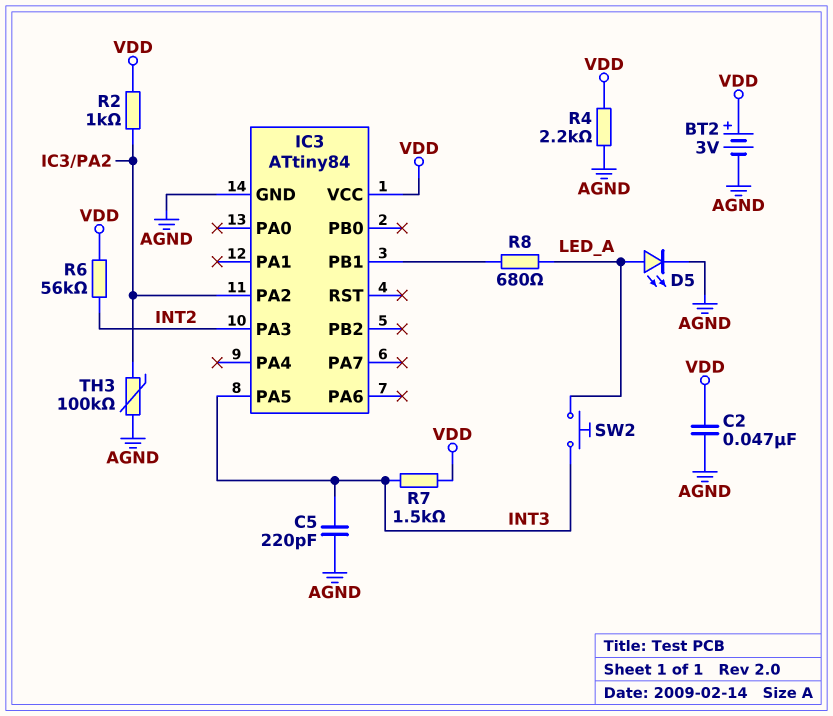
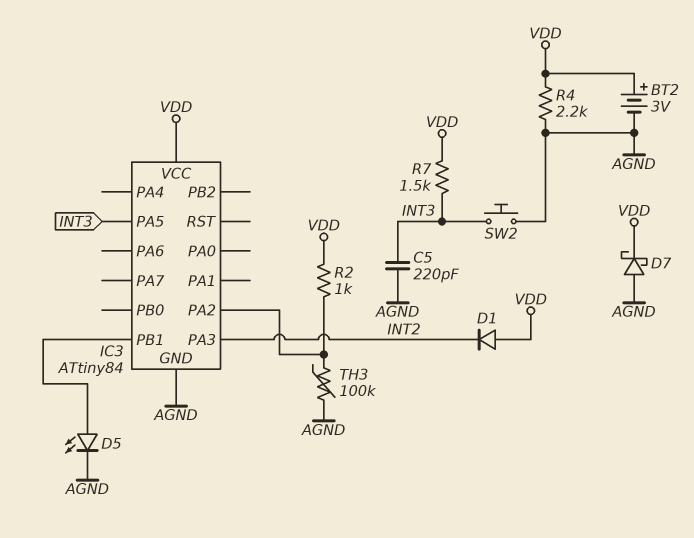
C2: 47nF (AGND, VDD) -> none
D1: none -> diode (A VDD, K INT2)
D5: LED (A LED_A, K AGND) -> LED (A IC3/PB1, K AGND)
D7: none -> schottky (A AGND, K VDD)
R6: 56k (INT2, VDD) -> none
R8: 680 (IC3/PB1, LED_A) -> none
SW2: button (INT3, LED_A) -> button (AGND, INT3)

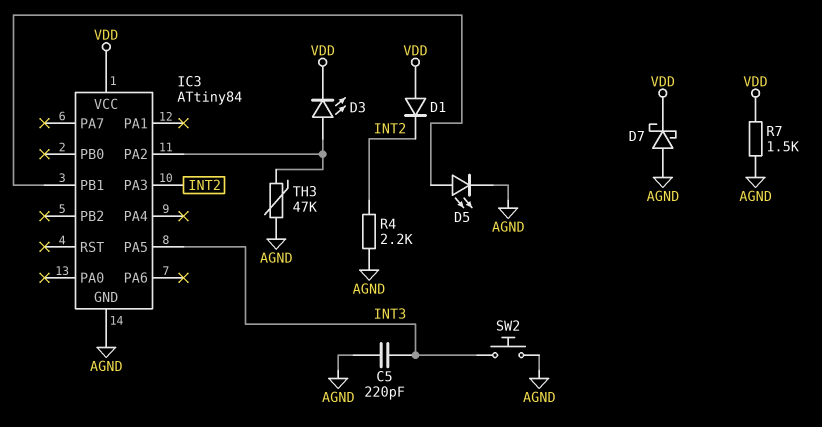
BT2: 3V (plus VDD, minus AGND) -> none
D3: none -> LED (A IC3/PA2, K VDD)
R2: 1k (IC3/PA2, VDD) -> none
R4: 2.2k (AGND, VDD) -> 2.2k (AGND, INT2)
R7: 1.5k (INT3, VDD) -> 1.5k (AGND, VDD)
TH3: 100k (AGND, IC3/PA2) -> 47k (AGND, IC3/PA2)

